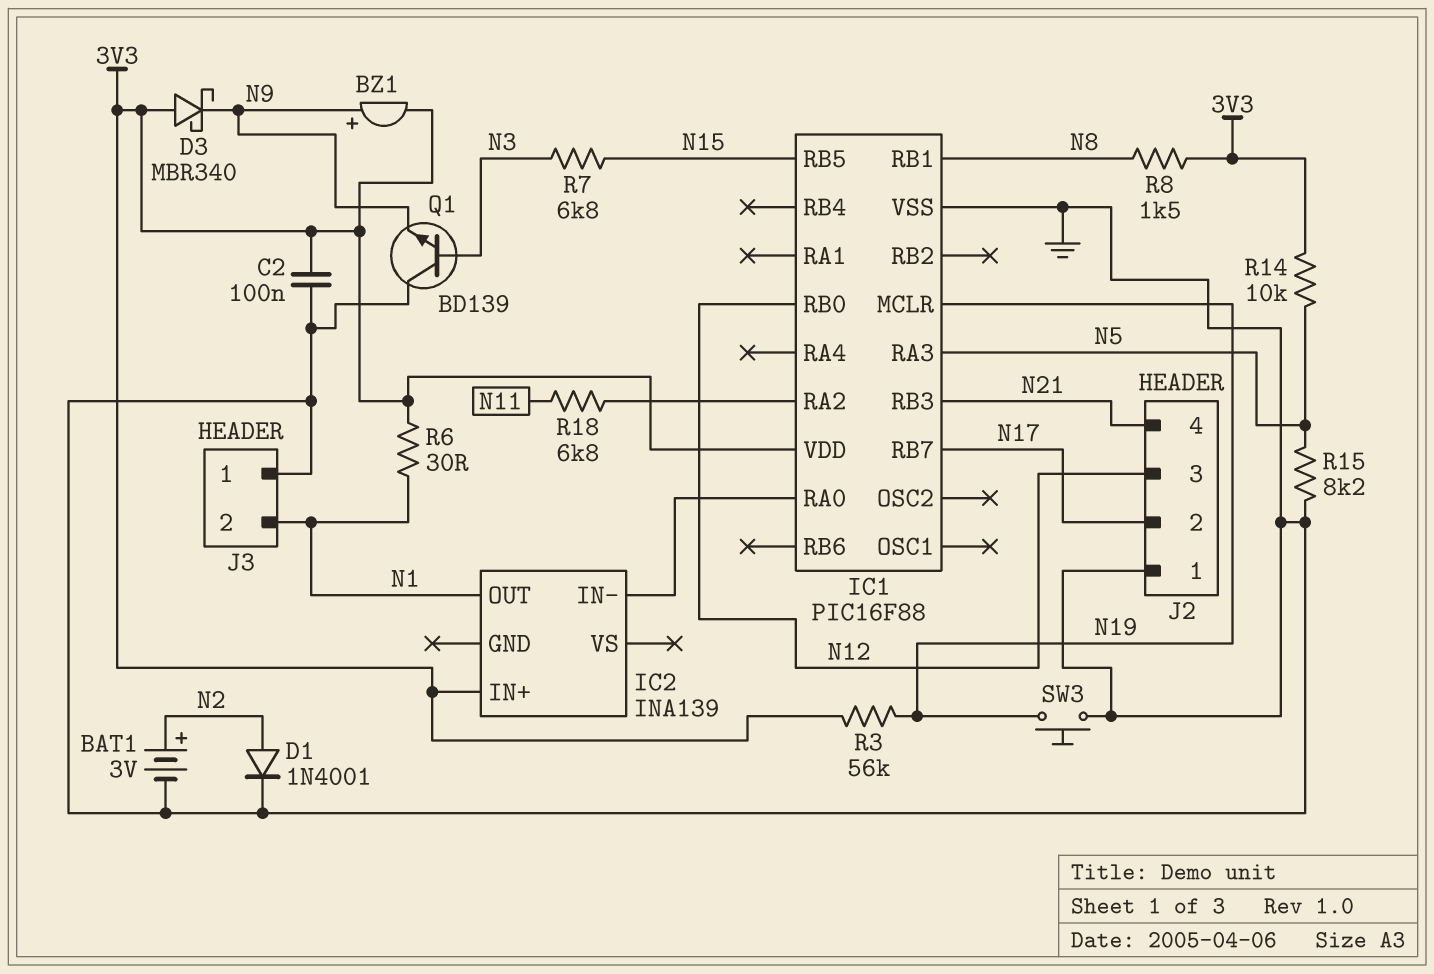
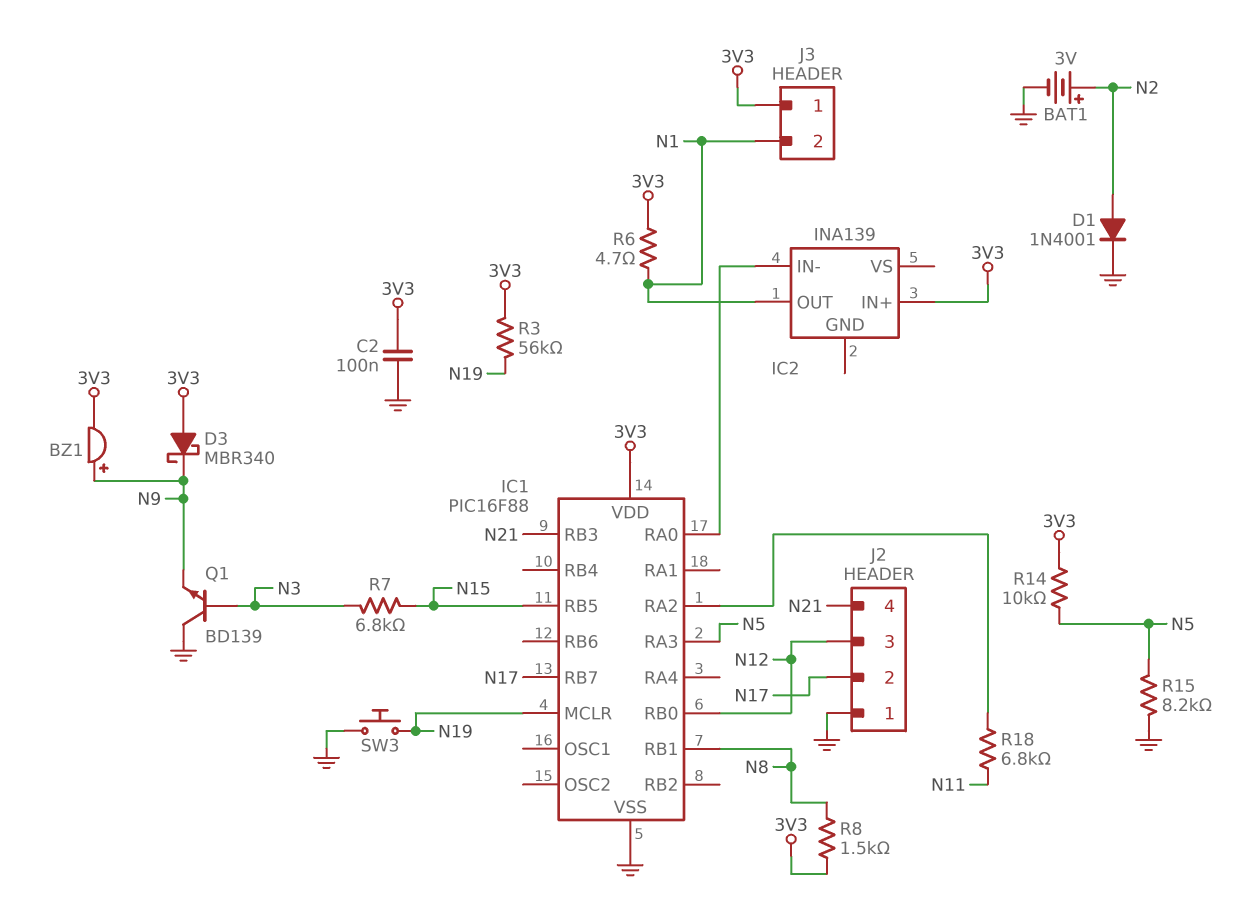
J3 pin 1: GND -> 3V3
R6: 30 (3V3, N1) -> 4.7 (3V3, N1)

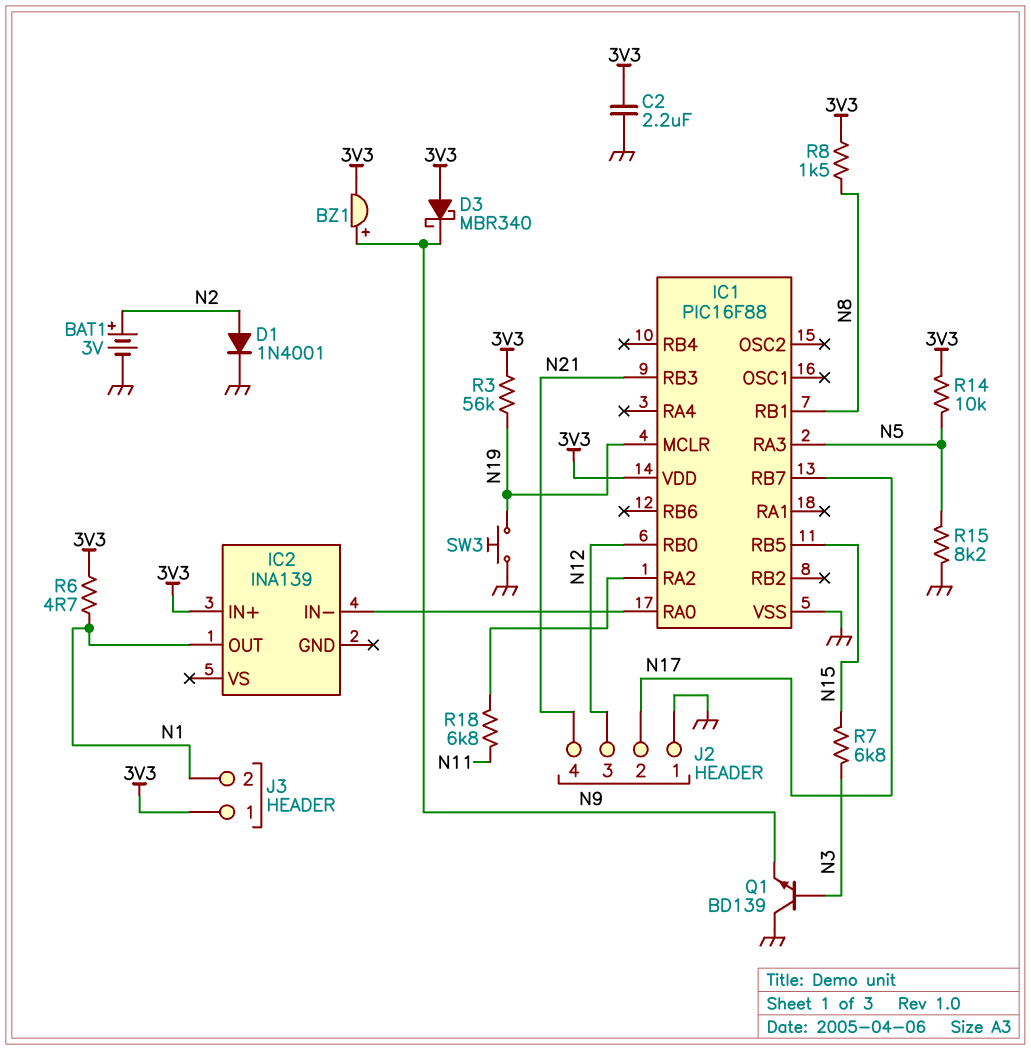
C2: 100nF (3V3, GND) -> 2.2uF (3V3, GND)

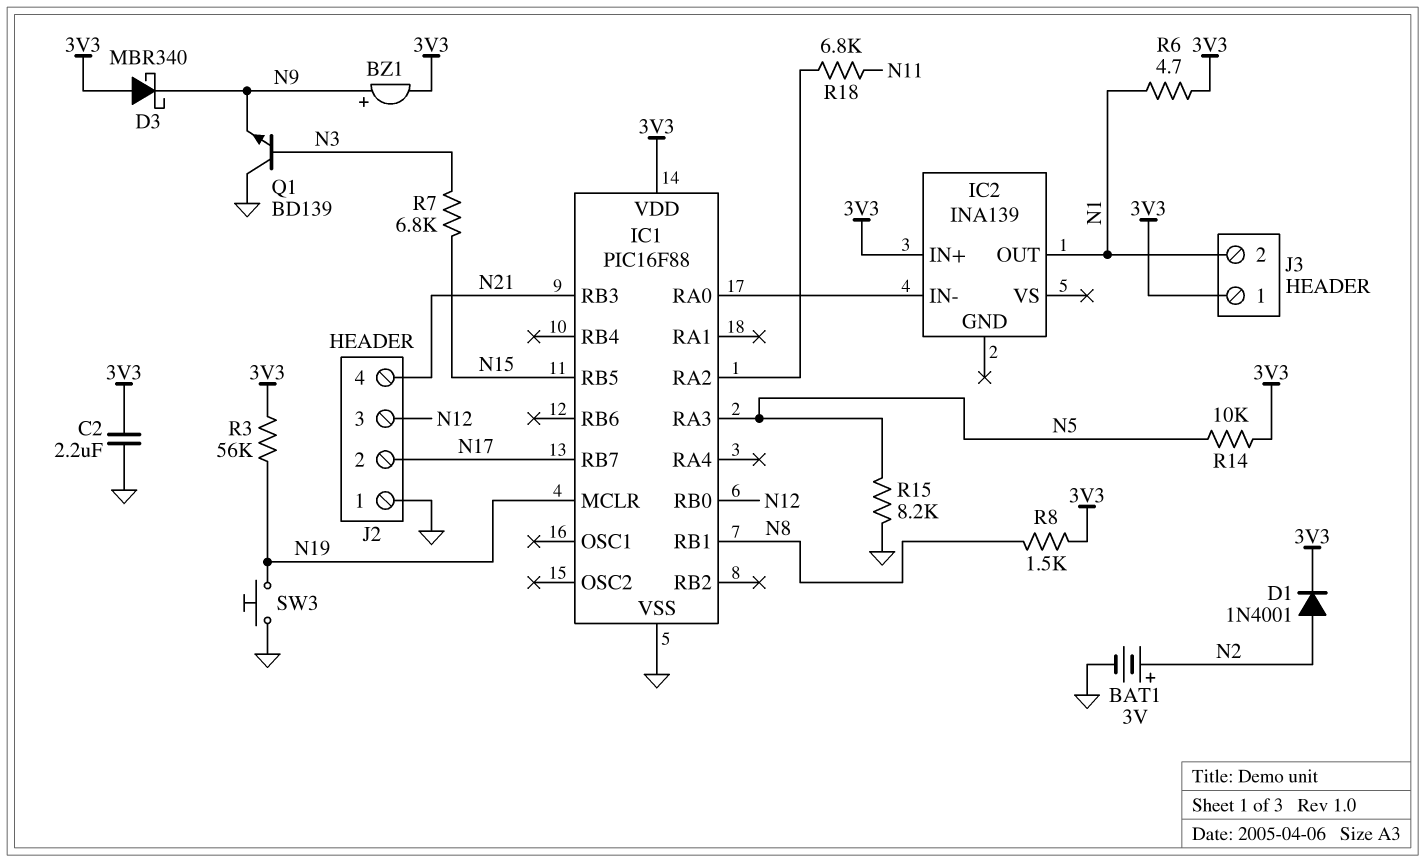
D1: diode 1N4001 (A N2, K GND) -> diode 1N4001 (A N2, K 3V3)

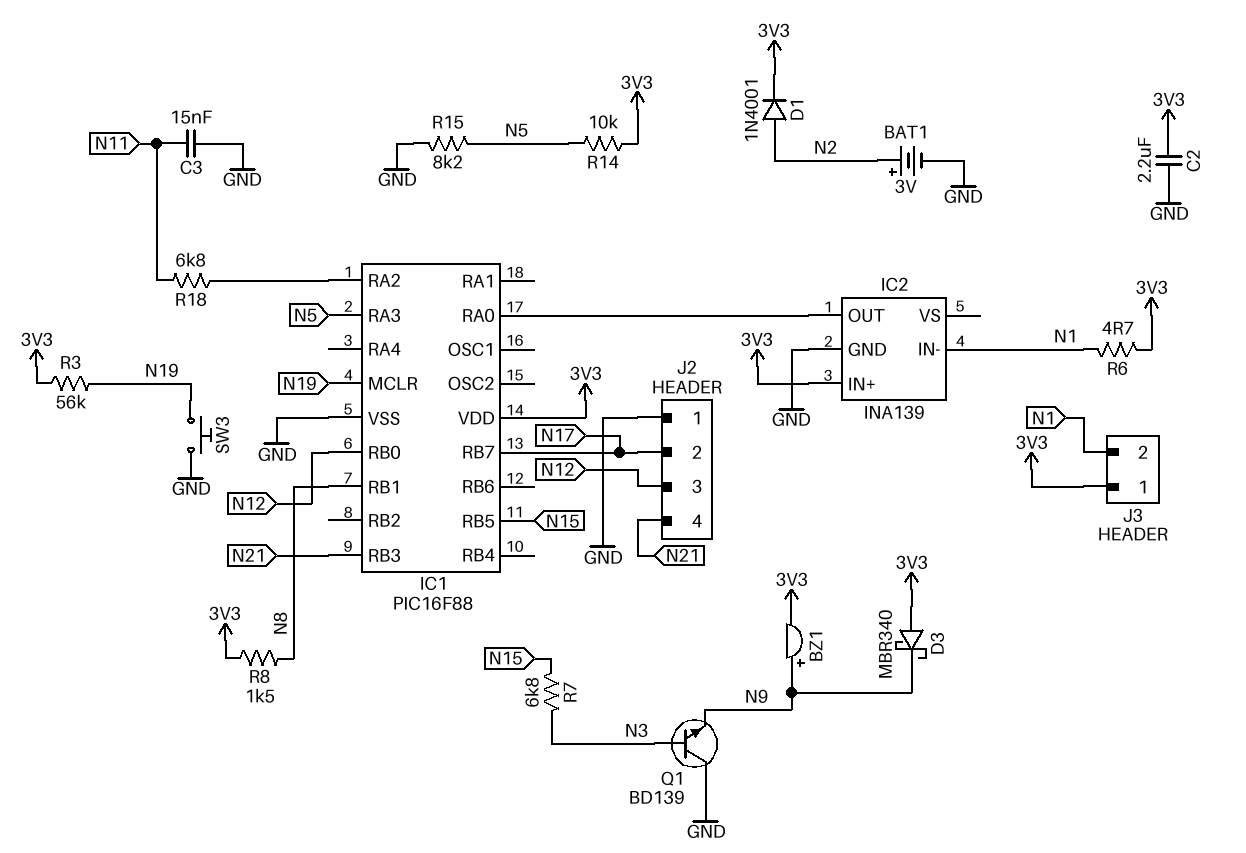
C3: none -> 15nF (GND, N11)
IC2 pin GND: none -> GND
IC2 pin IN-: IC1/RA0 -> N1
IC2 pin OUT: N1 -> IC1/RA0

